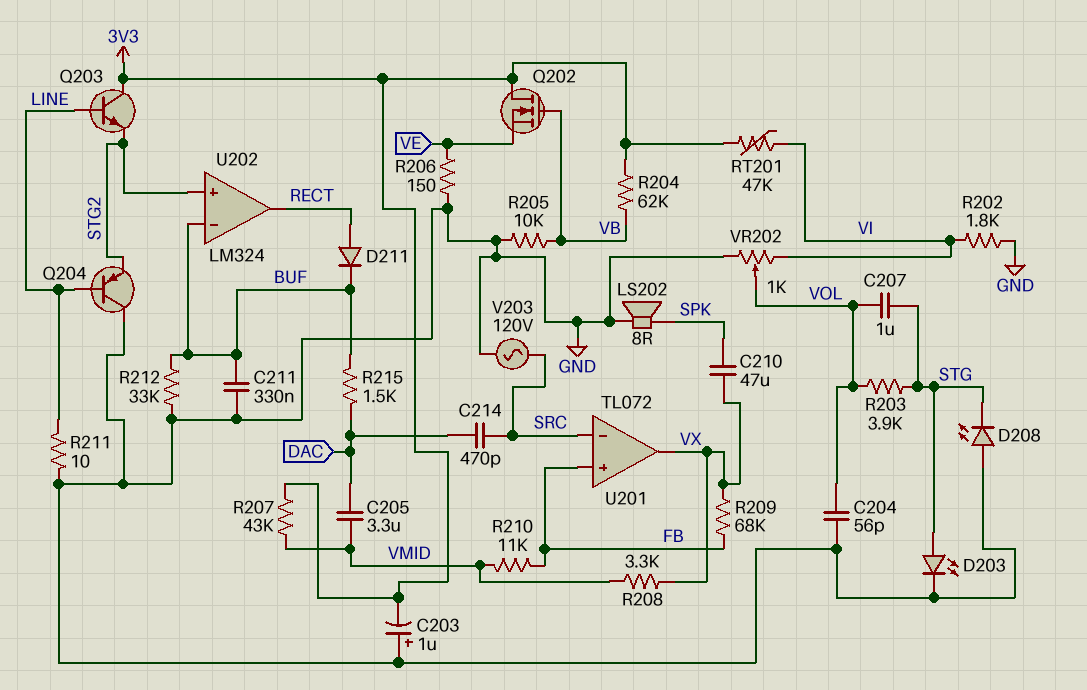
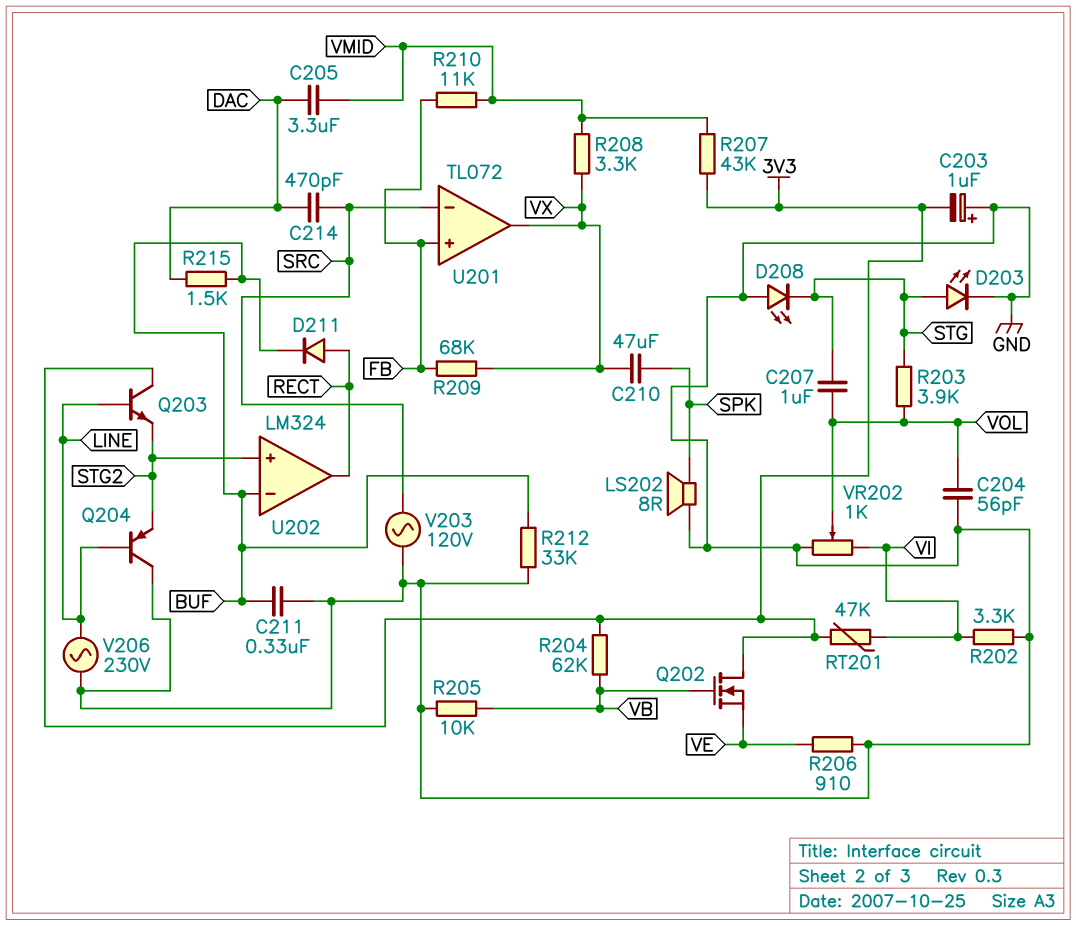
R202: 1.8k (GND, VI) -> 3.3k (GND, VI)
R206: 150 (GND, VE) -> 910 (GND, VE)
R211: 10 (GND, LINE) -> none
V206: none -> AC 230V (GND, LINE)

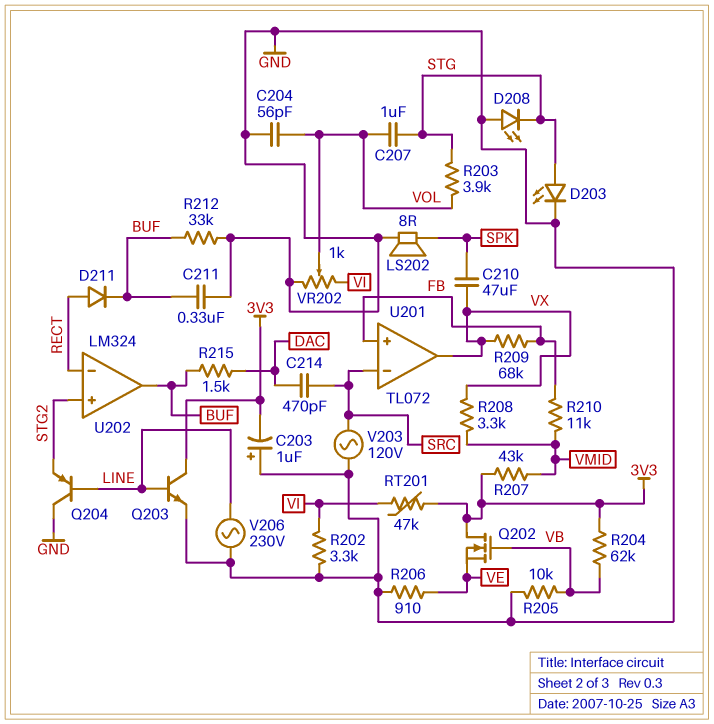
C205: 3.3uF (DAC, VMID) -> none
Q203: NPN (B LINE, C 3V3, E STG2) -> NPN (B LINE, C 3V3, E GND)
U202 pin in-: BUF -> RECT
U202 pin out: RECT -> BUF

